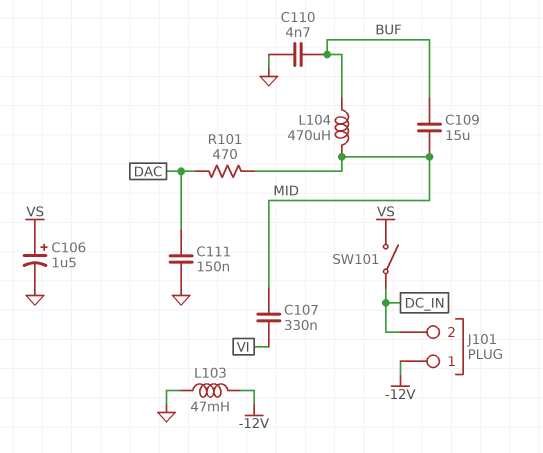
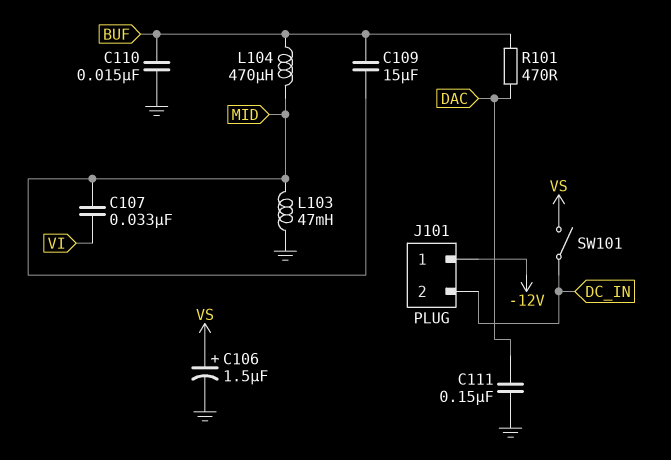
C107: 330nF (MID, VI) -> 33nF (MID, VI)
C110: 4.7nF (BUF, GND) -> 15nF (BUF, GND)
L103: 47mH (-12V, GND) -> 47mH (GND, MID)
R101: 470 (DAC, MID) -> 470 (BUF, DAC)

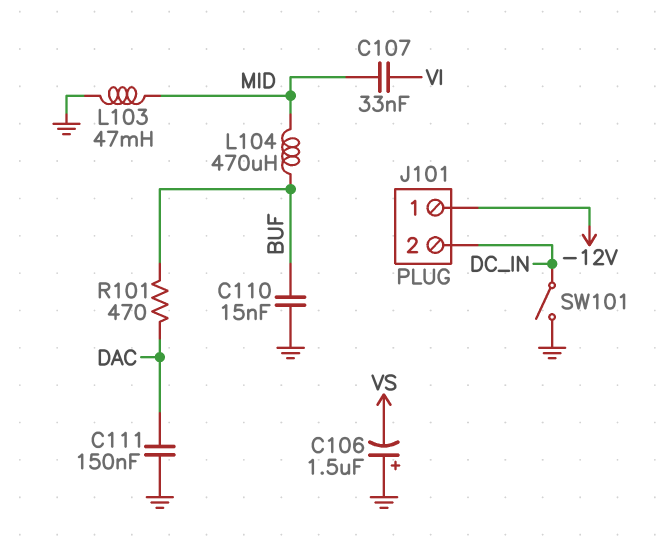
C106: 1.5uF (plus VS, minus GND) -> 1.5uF (plus GND, minus VS)
C109: 15uF (BUF, MID) -> none
SW101: switch (DC_IN, VS) -> switch (DC_IN, GND)

